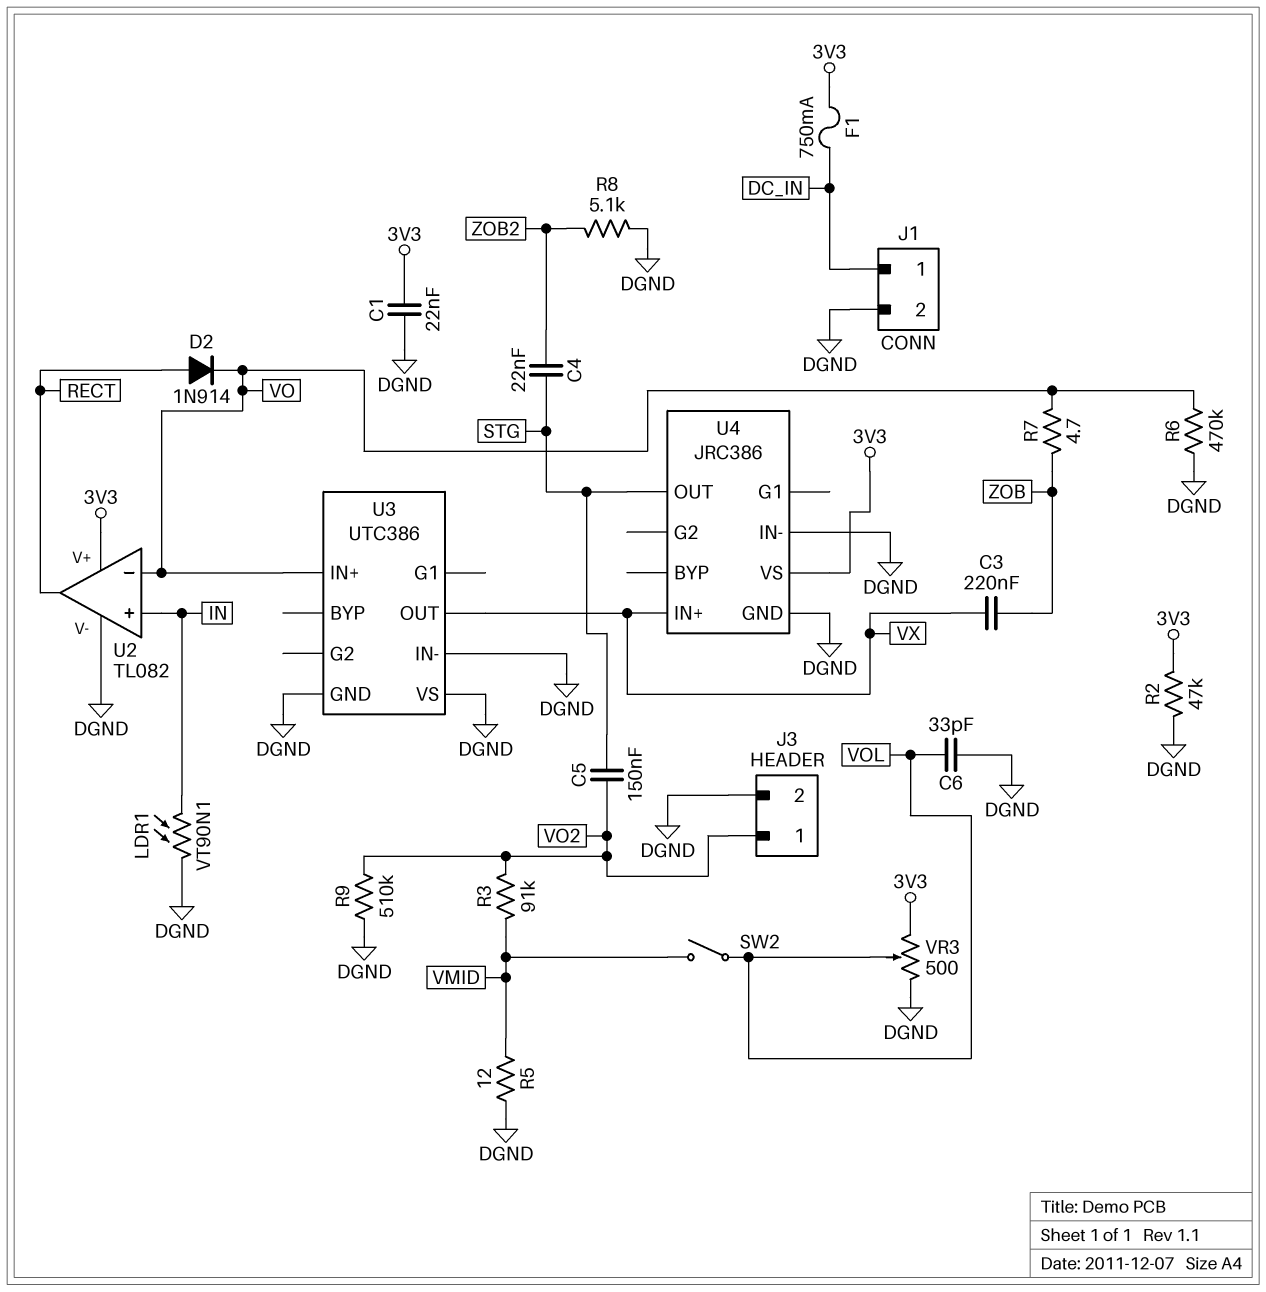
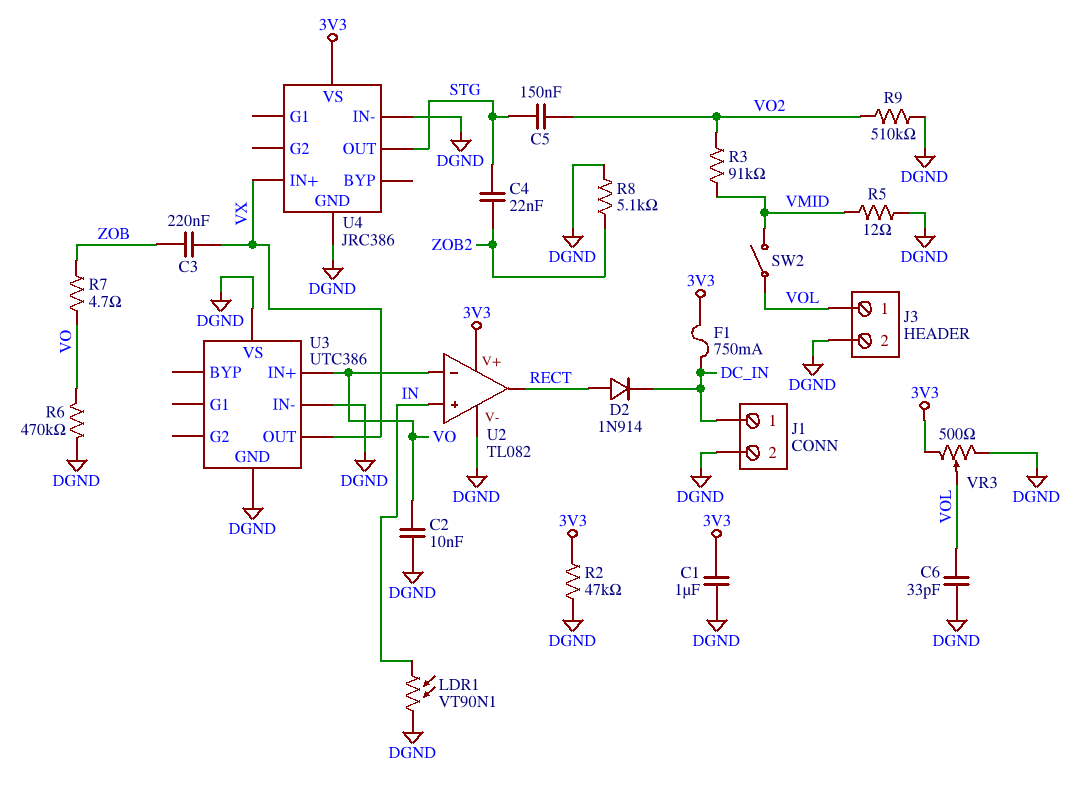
C1: 22nF (3V3, DGND) -> 1uF (3V3, DGND)
C2: none -> 10nF (DGND, VO)
D2: diode 1N914 (A RECT, K VO) -> diode 1N914 (A RECT, K DC_IN)
J3 pin 1: VO2 -> VOL

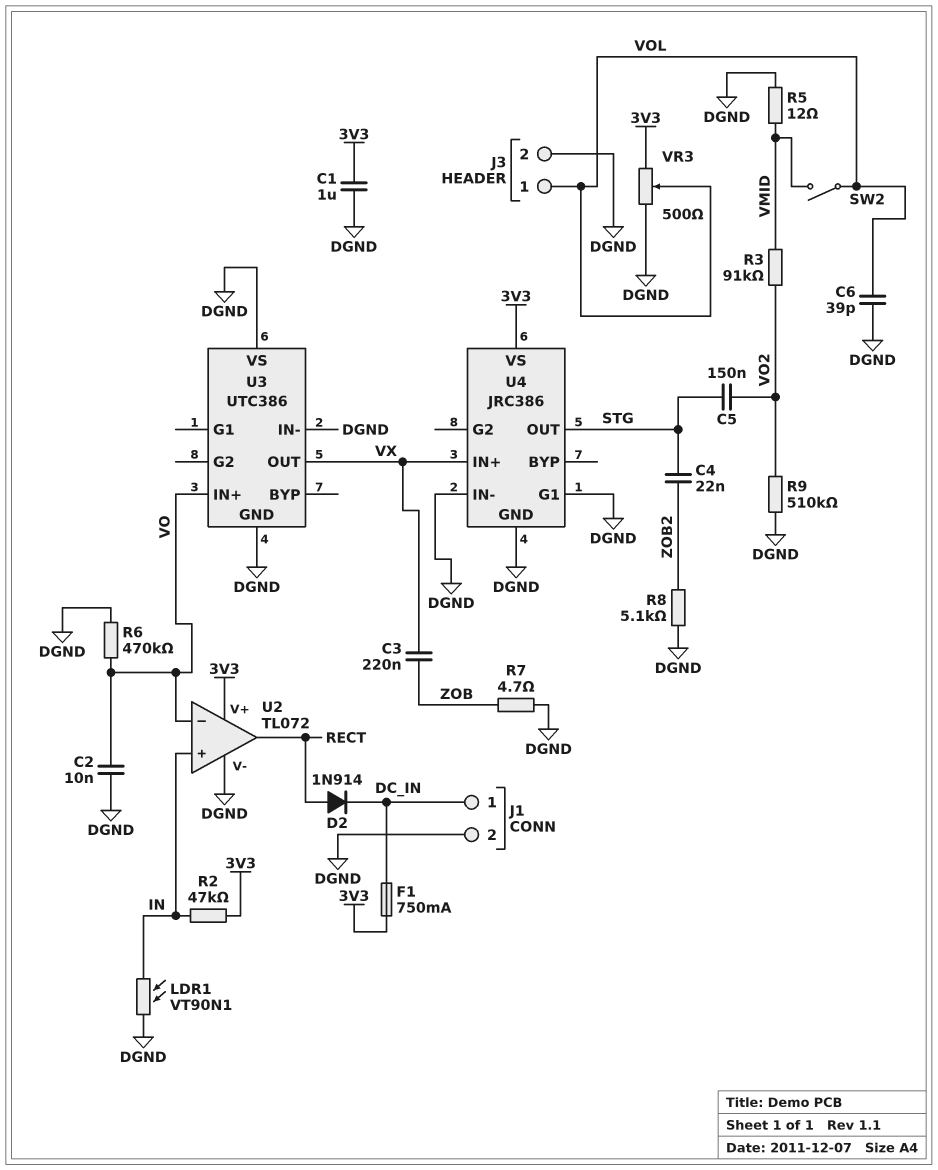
C6: 33pF (DGND, VOL) -> 39pF (DGND, VOL)
R2: 47k (3V3, DGND) -> 47k (3V3, IN)
R7: 4.7 (VO, ZOB) -> 4.7 (DGND, ZOB)
U2: TL082 -> TL072
U4 pin G1: none -> DGND

